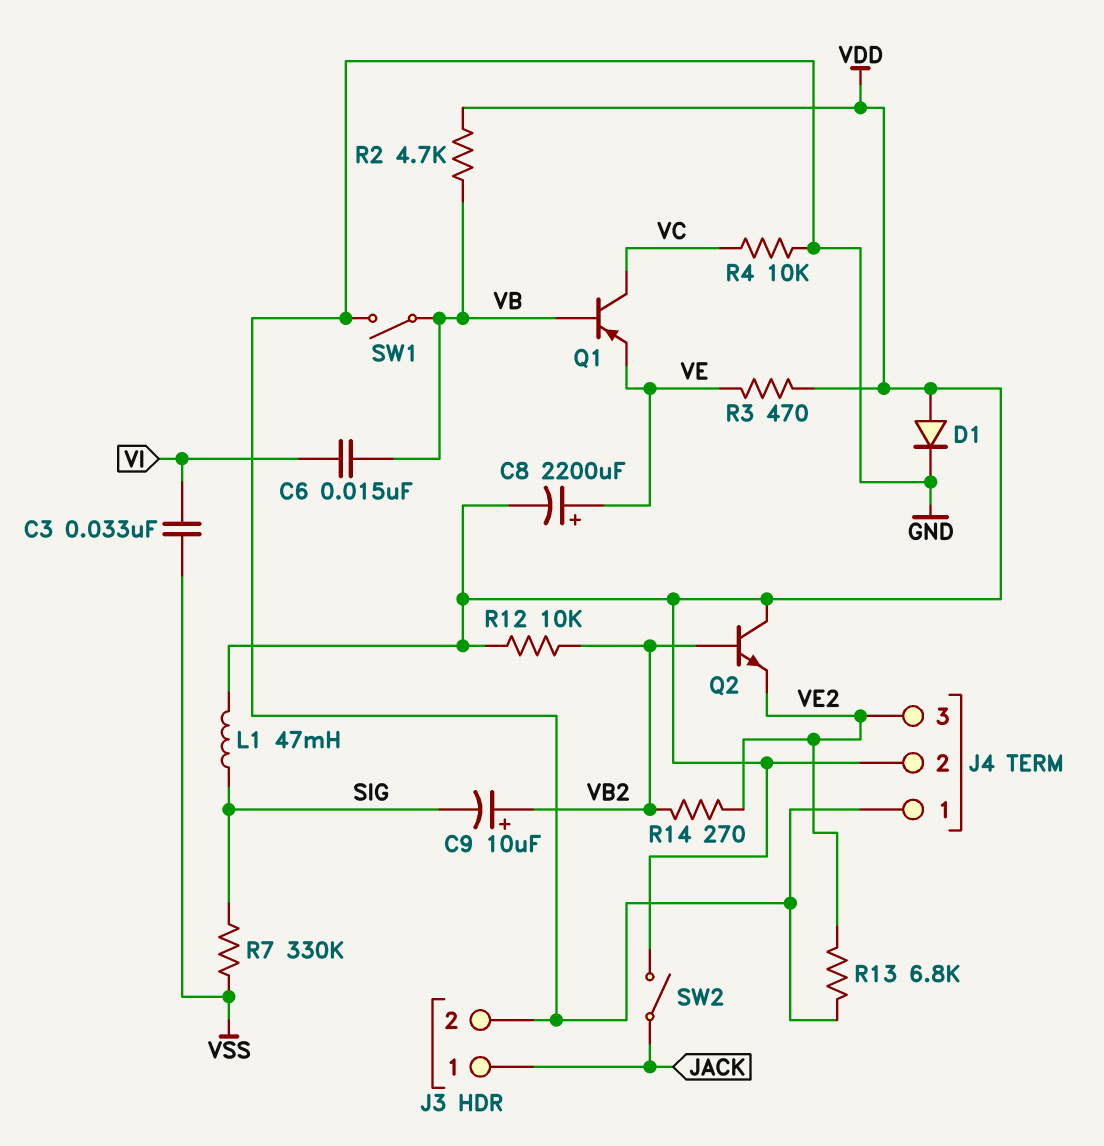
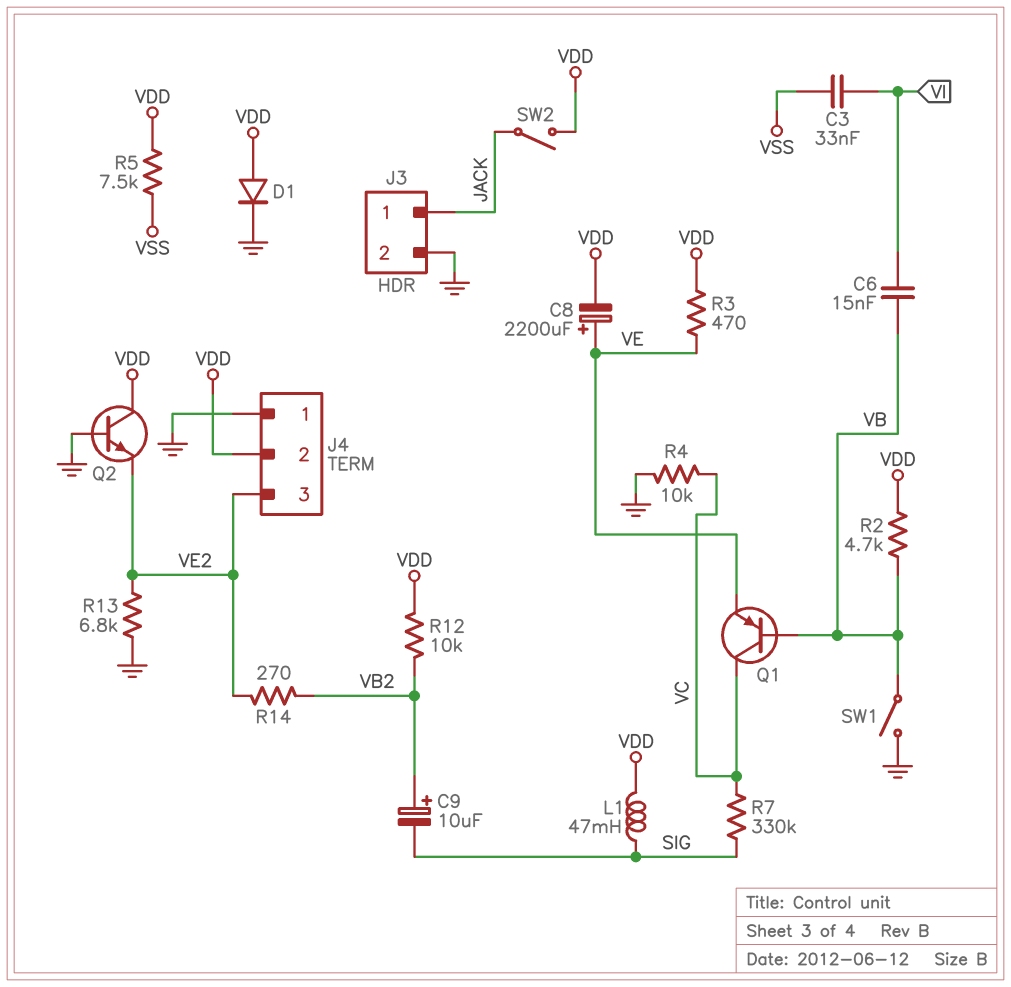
Q2: NPN (B VB2, C VDD, E VE2) -> NPN (B GND, C VDD, E VE2)
R5: none -> 7.5k (VDD, VSS)
R7: 330k (SIG, VSS) -> 330k (SIG, VC)

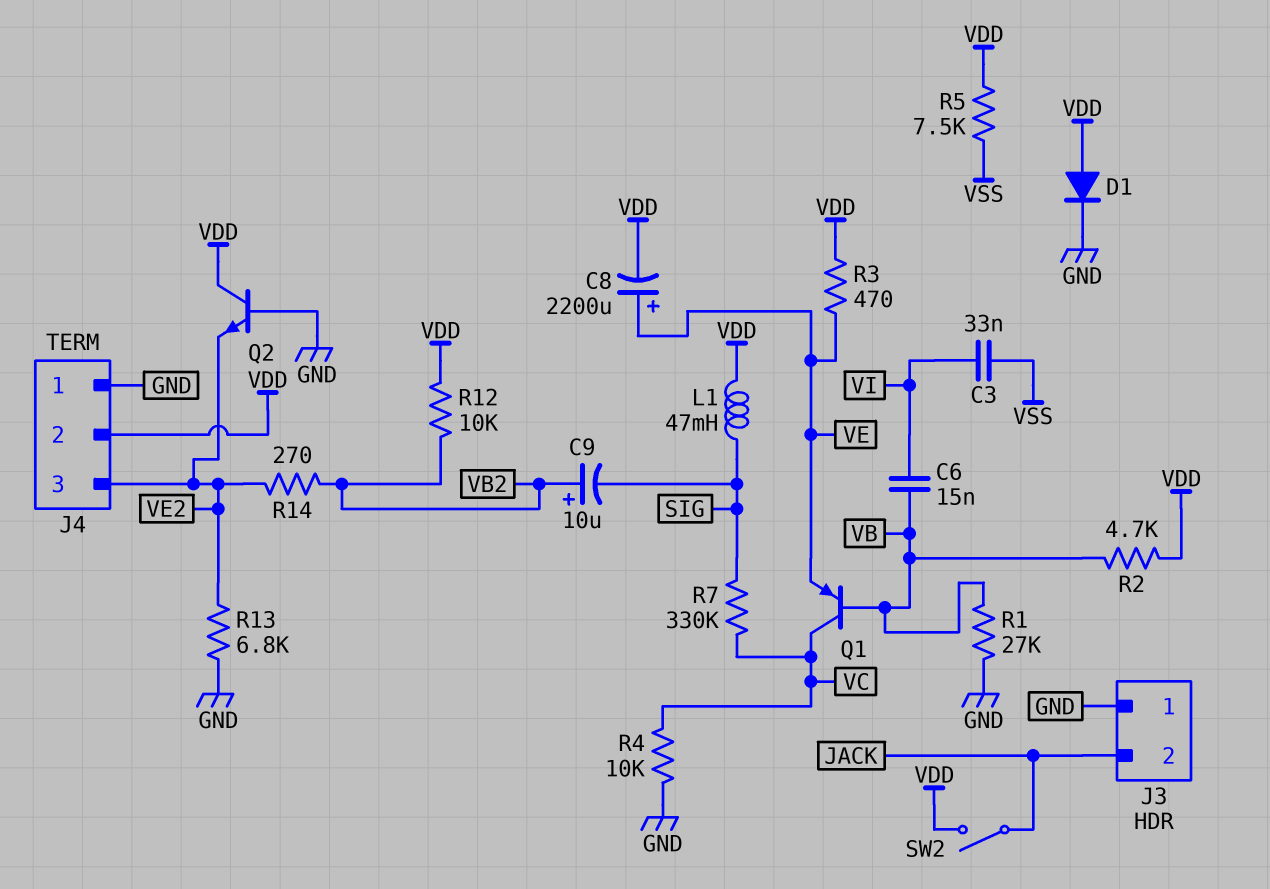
J3 pin 1: JACK -> GND
J3 pin 2: GND -> JACK
R1: none -> 27k (GND, VB)
SW1: switch (GND, VB) -> none

